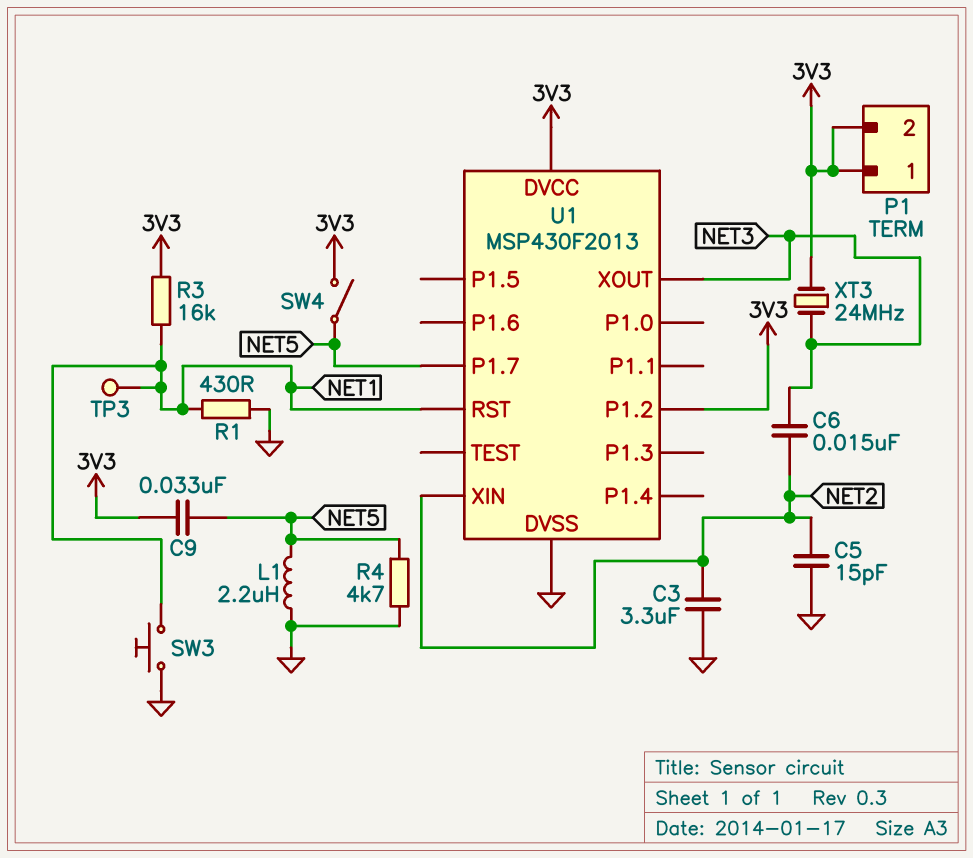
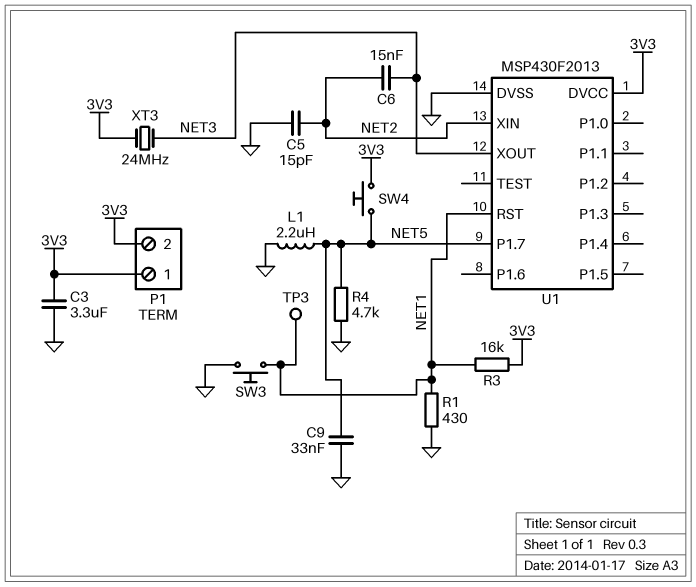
C3: 3.3uF (GND, NET2) -> 3.3uF (3V3, GND)
C9: 33nF (3V3, NET5) -> 33nF (GND, NET5)
SW4: switch (3V3, NET5) -> button (3V3, NET5)
U1 pin P1.2: 3V3 -> none

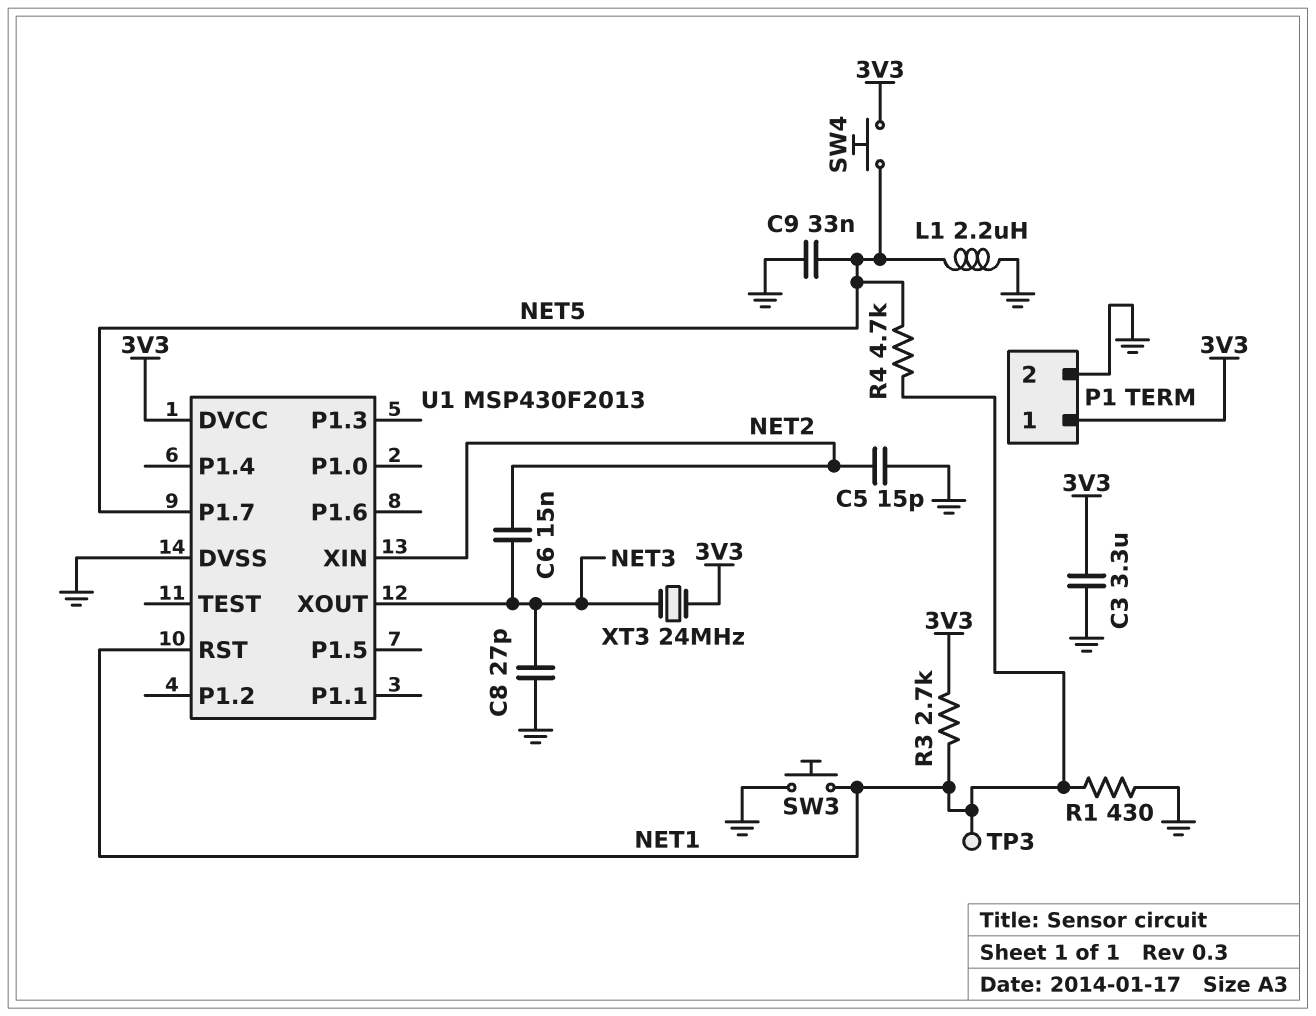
C8: none -> 27pF (GND, NET3)
P1 pin 2: 3V3 -> GND
R3: 16k (3V3, NET1) -> 2.7k (3V3, NET1)
R4: 4.7k (GND, NET5) -> 4.7k (NET1, NET5)

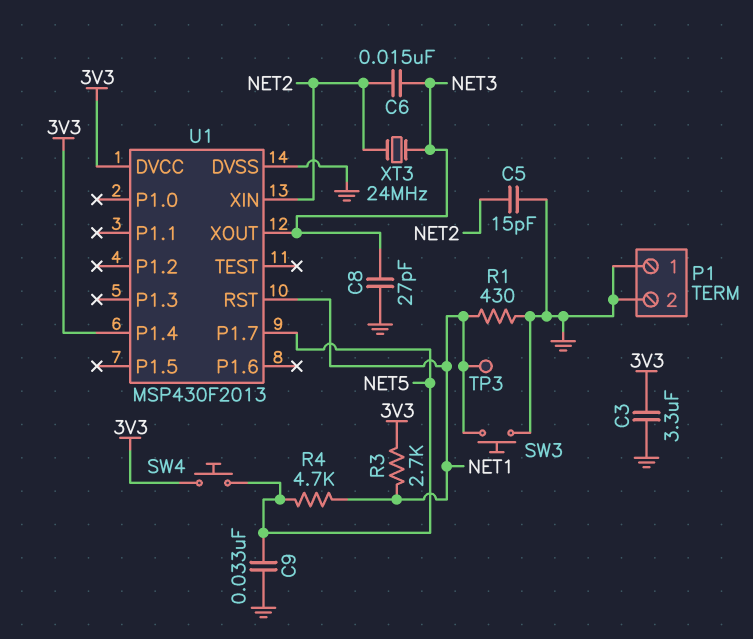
L1: 2.2uH (GND, NET5) -> none
P1 pin 1: 3V3 -> GND
U1 pin P1.4: none -> 3V3
XT3: 24MHz (3V3, NET3) -> 24MHz (NET2, NET3)

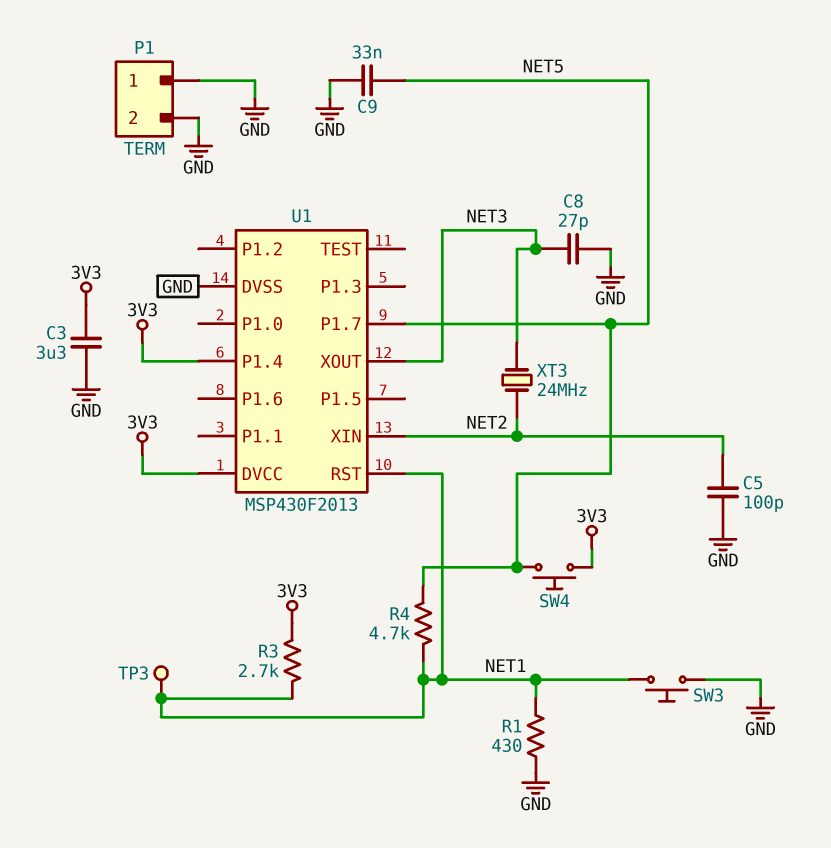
C5: 15pF (GND, NET2) -> 100pF (GND, NET2)
C6: 15nF (NET2, NET3) -> none

